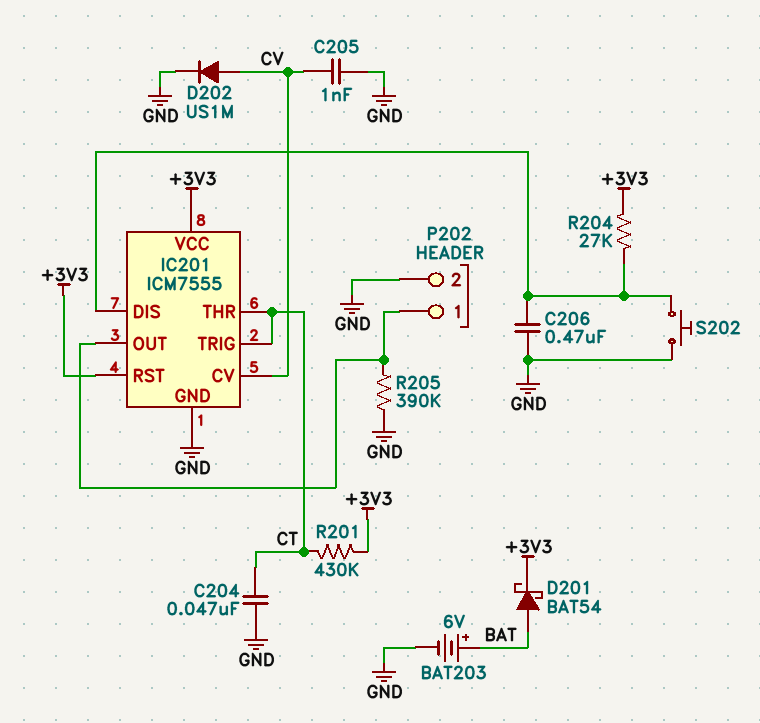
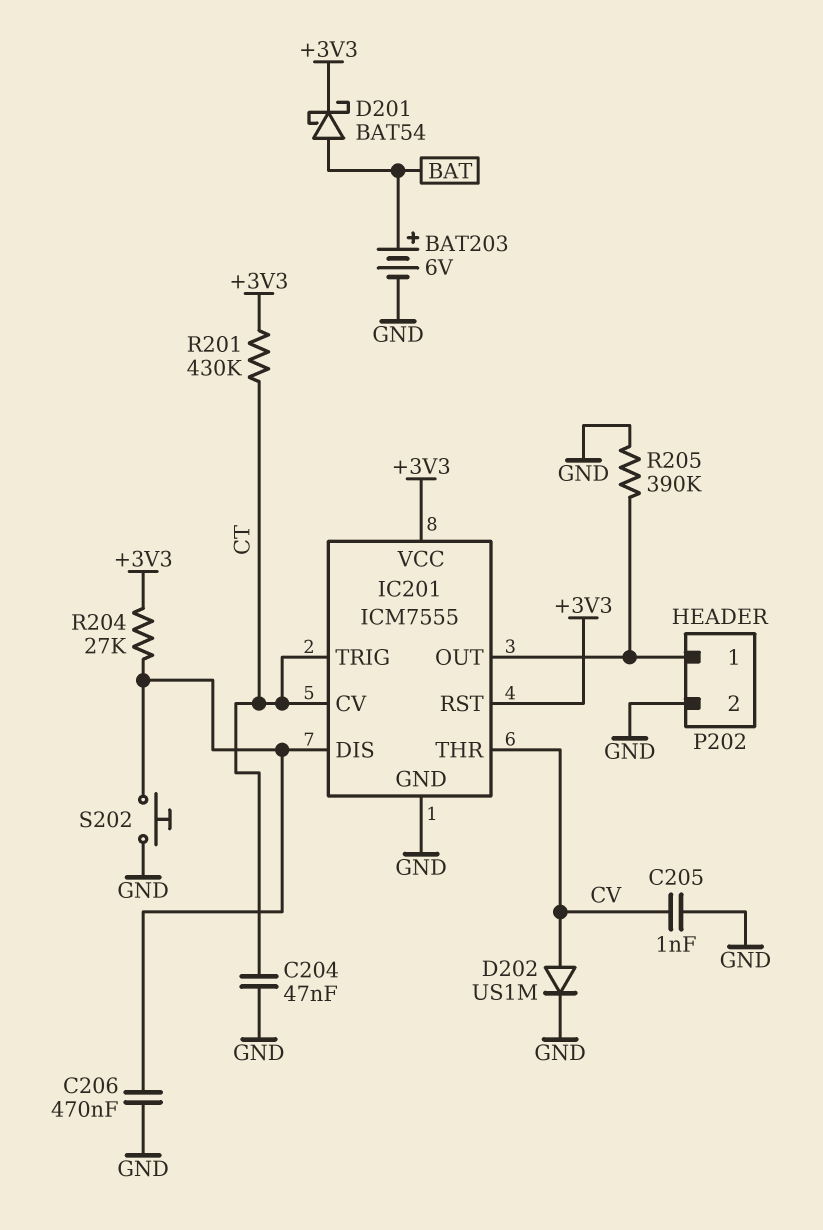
IC201 pin CV: CV -> CT
IC201 pin THR: CT -> CV

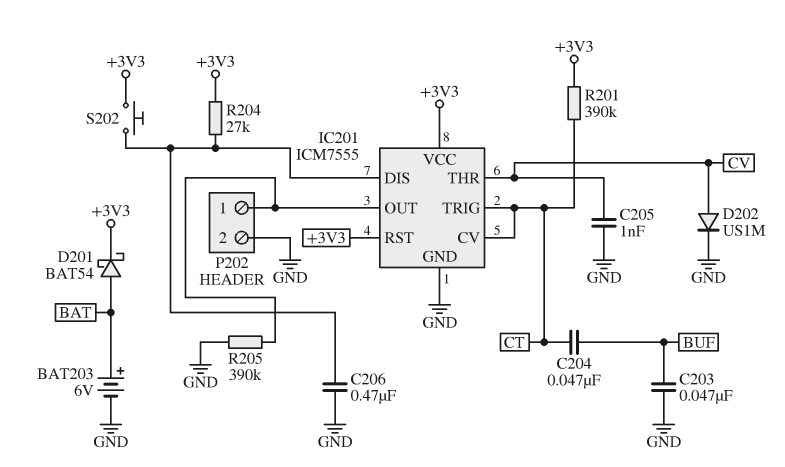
C203: none -> 47nF (BUF, GND)
C204: 47nF (CT, GND) -> 47nF (BUF, CT)
R201: 430k (+3V3, CT) -> 390k (+3V3, CT)
S202: button (GND, IC201/DIS) -> button (+3V3, IC201/DIS)

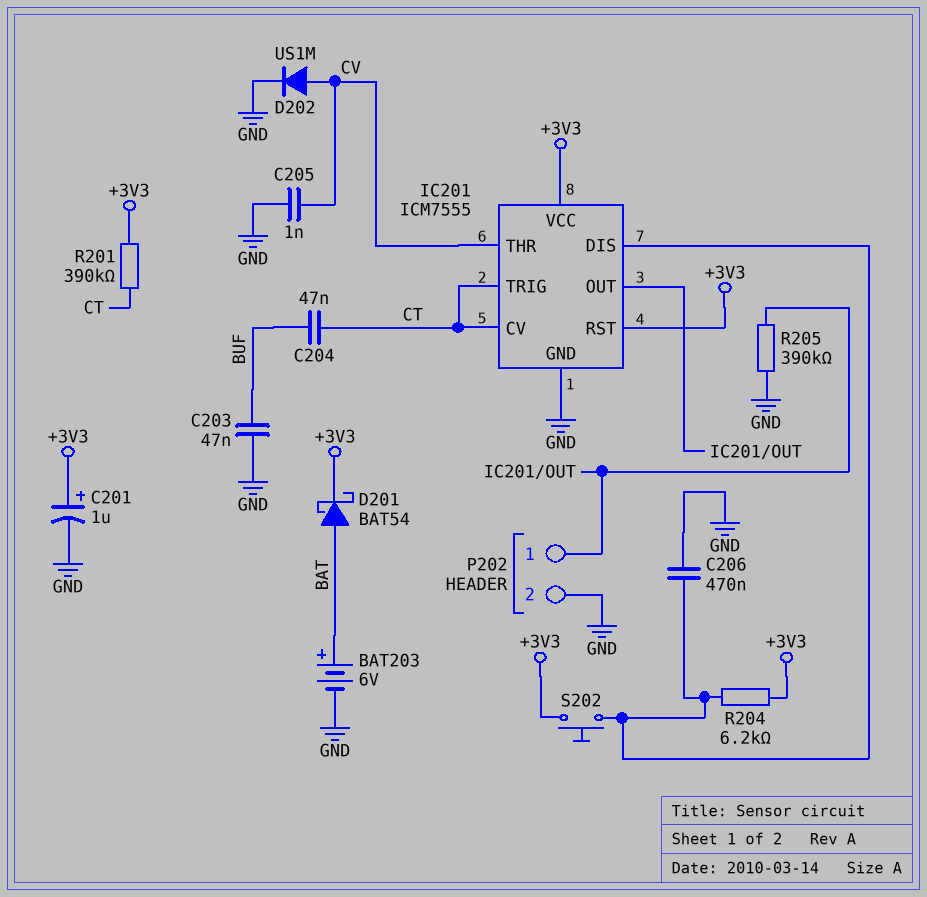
C201: none -> 1uF (plus +3V3, minus GND)
R204: 27k (+3V3, IC201/DIS) -> 6.2k (+3V3, IC201/DIS)

